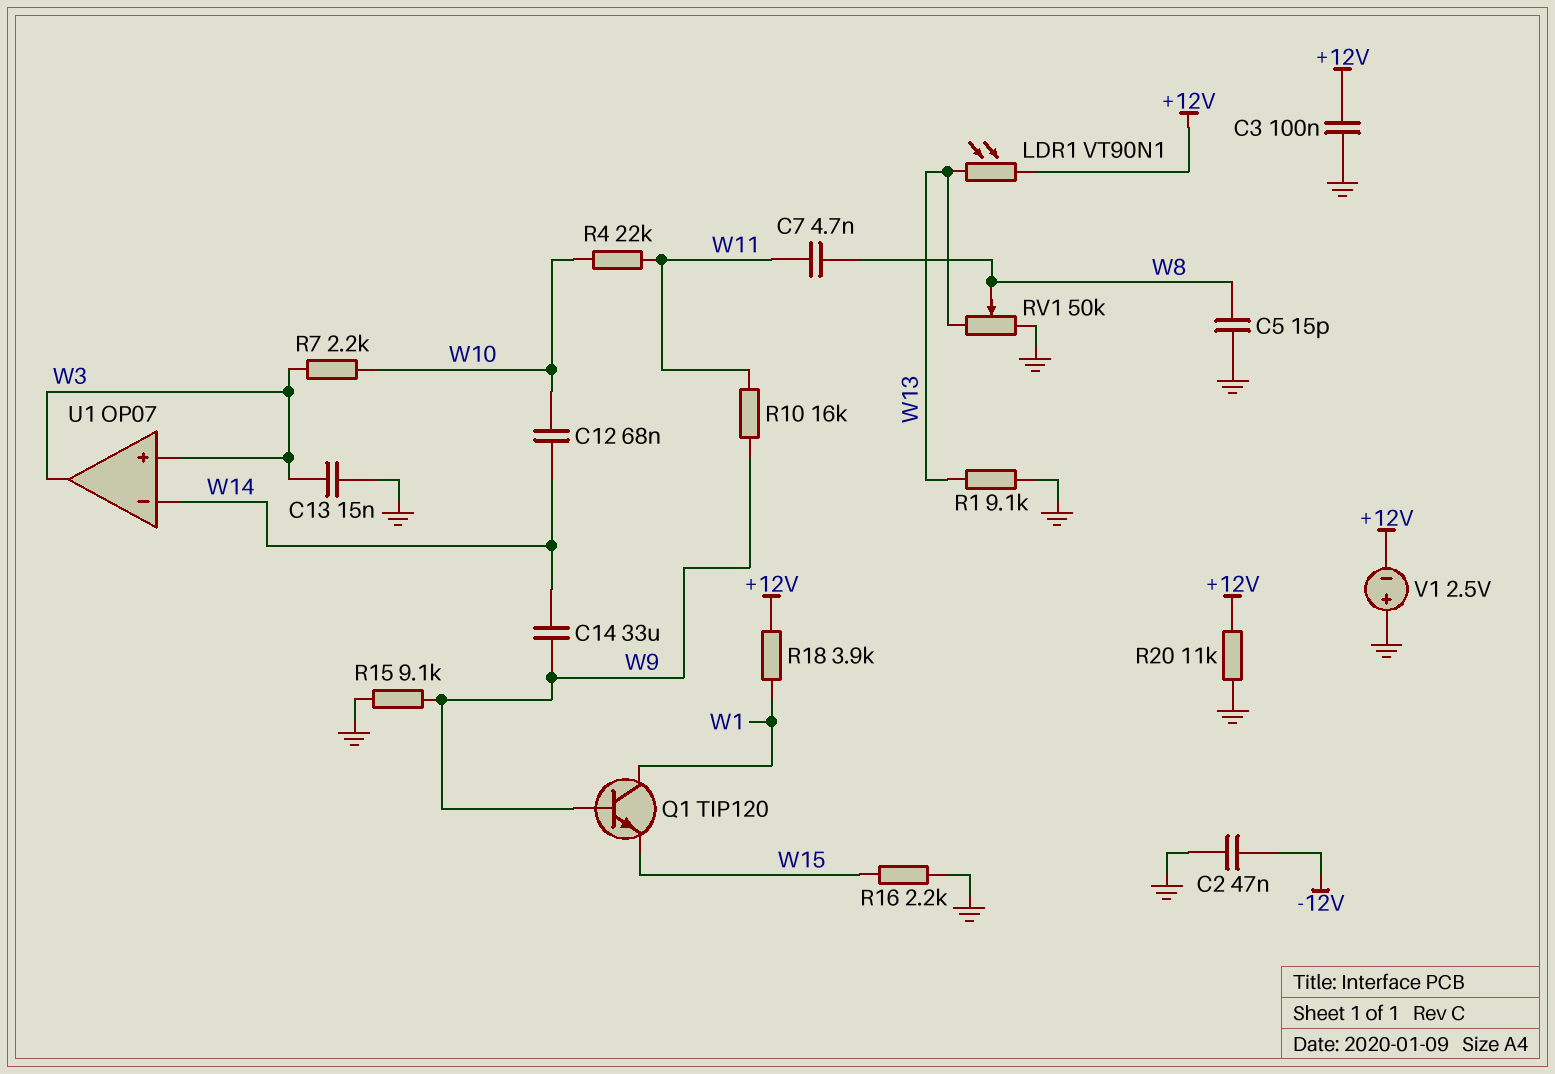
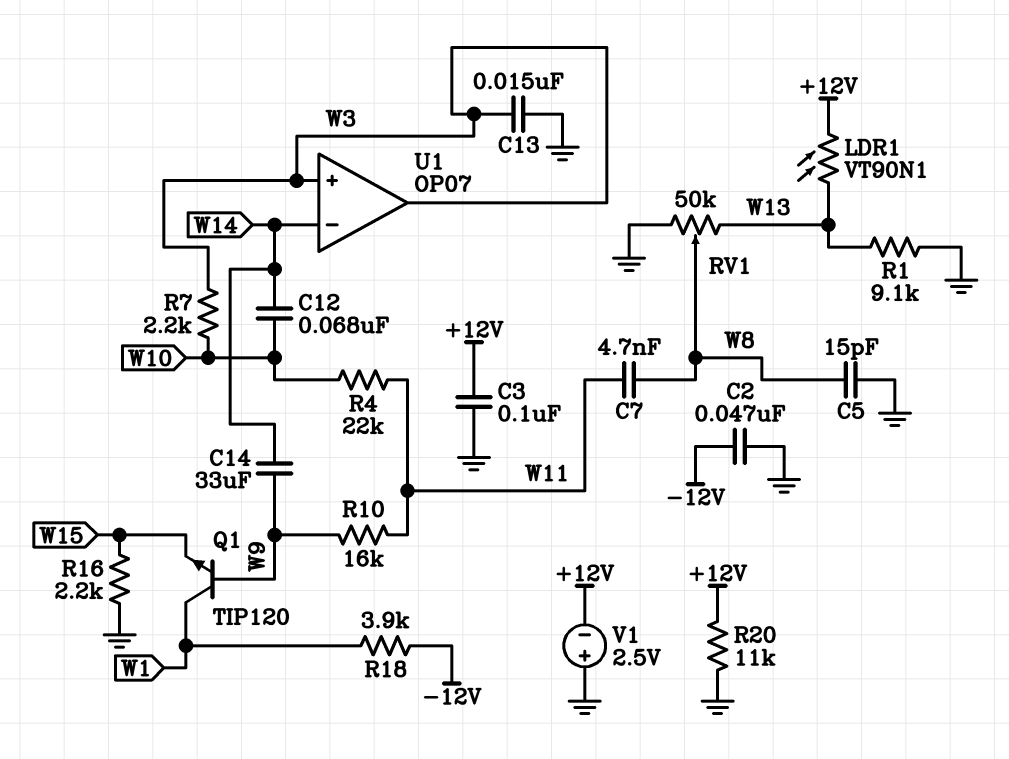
R15: 9.1k (GND, W9) -> none
R18: 3.9k (+12V, W1) -> 3.9k (-12V, W1)

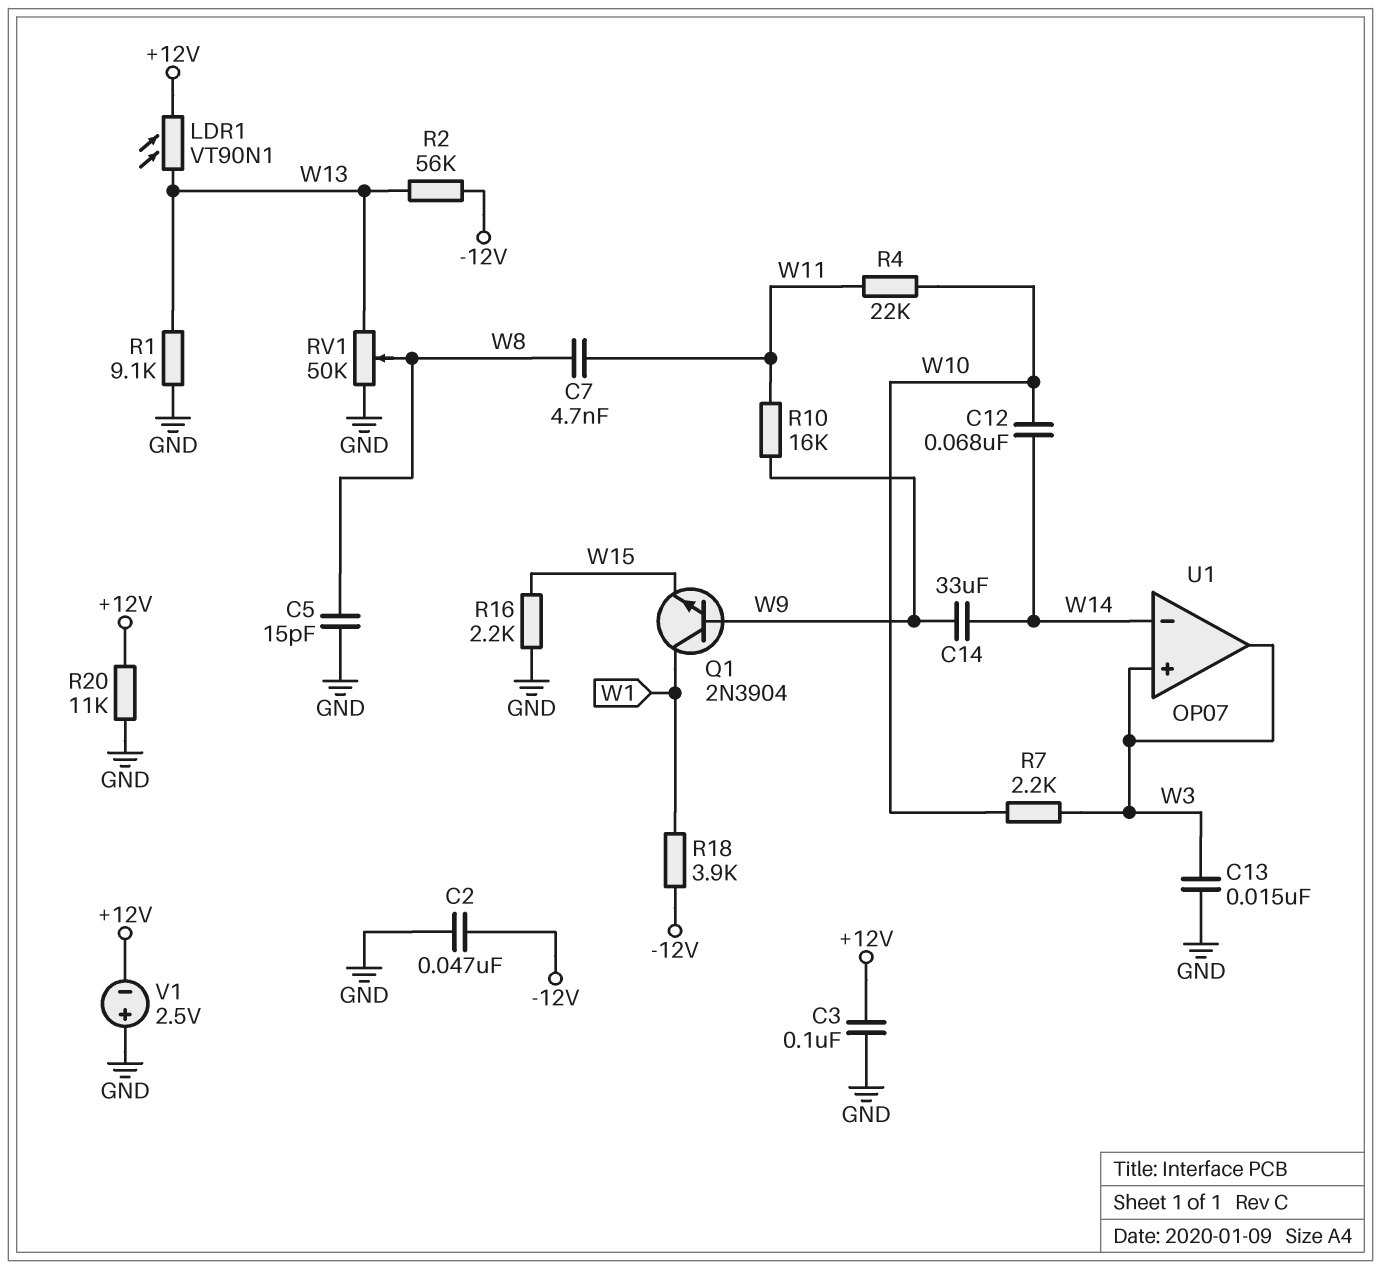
Q1: NPN TIP120 (B W9, C W1, E W15) -> NPN 2N3904 (B W9, C W1, E W15)
R2: none -> 56k (-12V, W13)

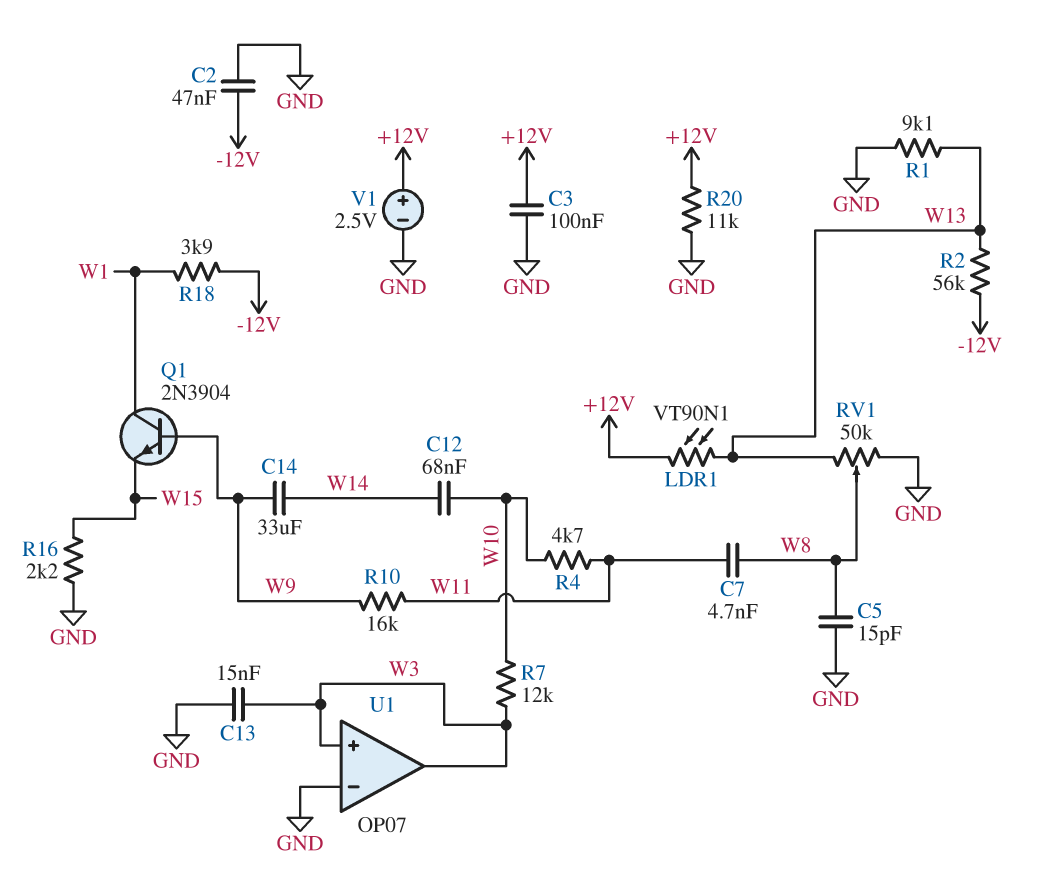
R4: 22k (W10, W11) -> 4.7k (W10, W11)
R7: 2.2k (W3, W10) -> 12k (W3, W10)
U1 pin in-: W14 -> GND
V1: 2.5V (plus GND, minus +12V) -> 2.5V (plus +12V, minus GND)

